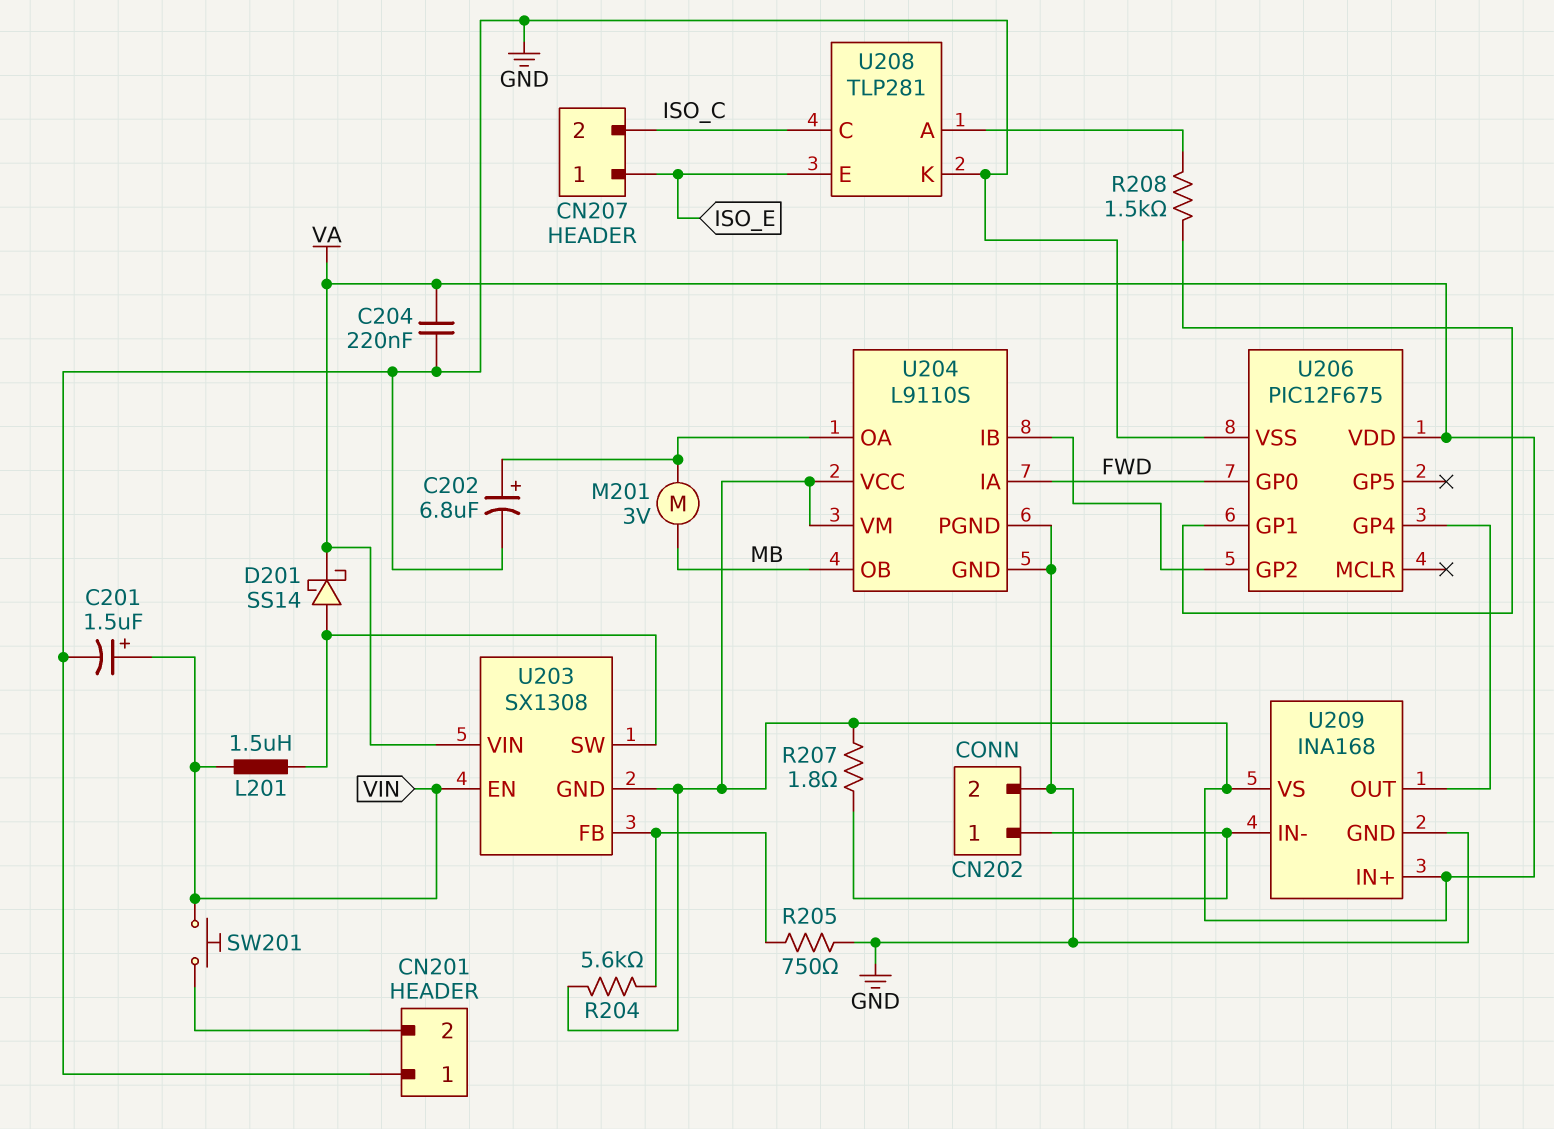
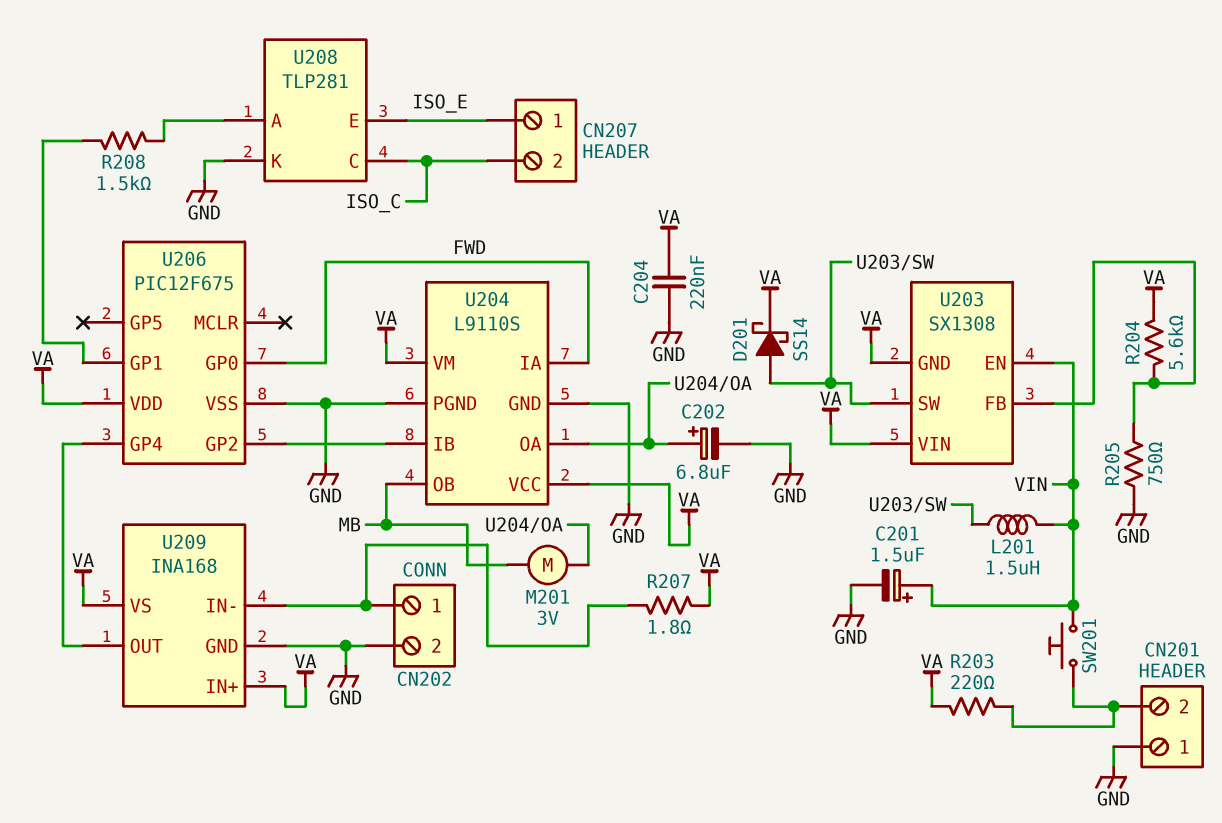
R203: none -> 220 (CN201/2, VA)

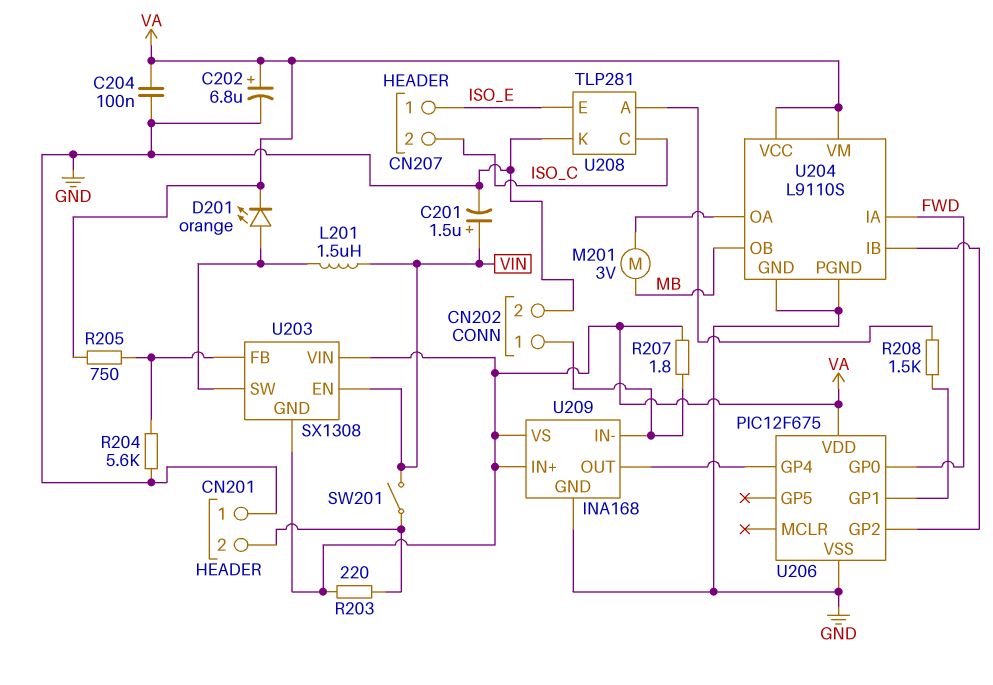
C202: 6.8uF (plus U204/OA, minus GND) -> 6.8uF (plus VA, minus GND)
C204: 220nF (GND, VA) -> 100nF (GND, VA)
D201: schottky SS14 (A U203/SW, K VA) -> LED orange (A U203/SW, K VA)
R204: 5.6k (U203/FB, VA) -> 5.6k (GND, U203/FB)
R205: 750 (GND, U203/FB) -> 750 (U203/FB, VA)
SW201: button (CN201/2, VIN) -> switch (CN201/2, VIN)

